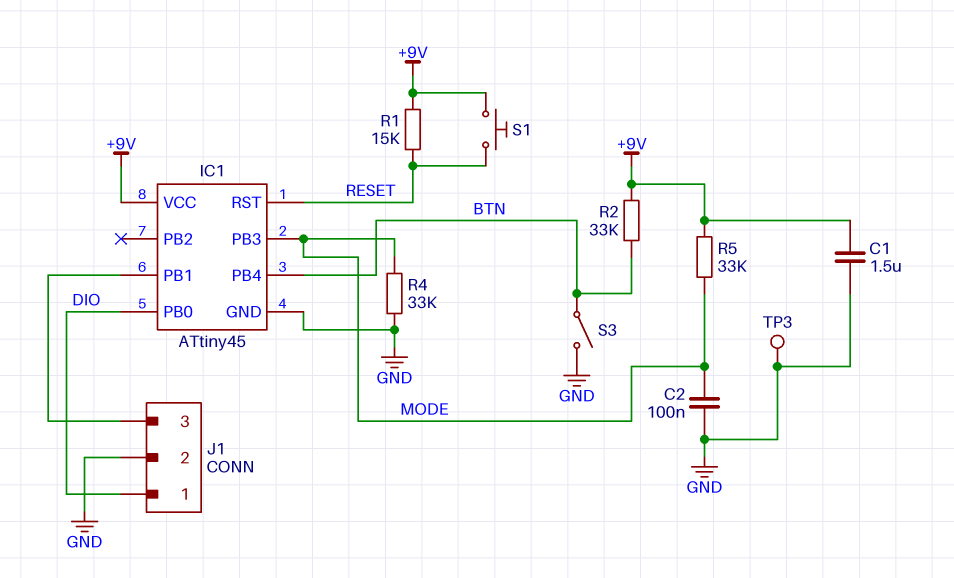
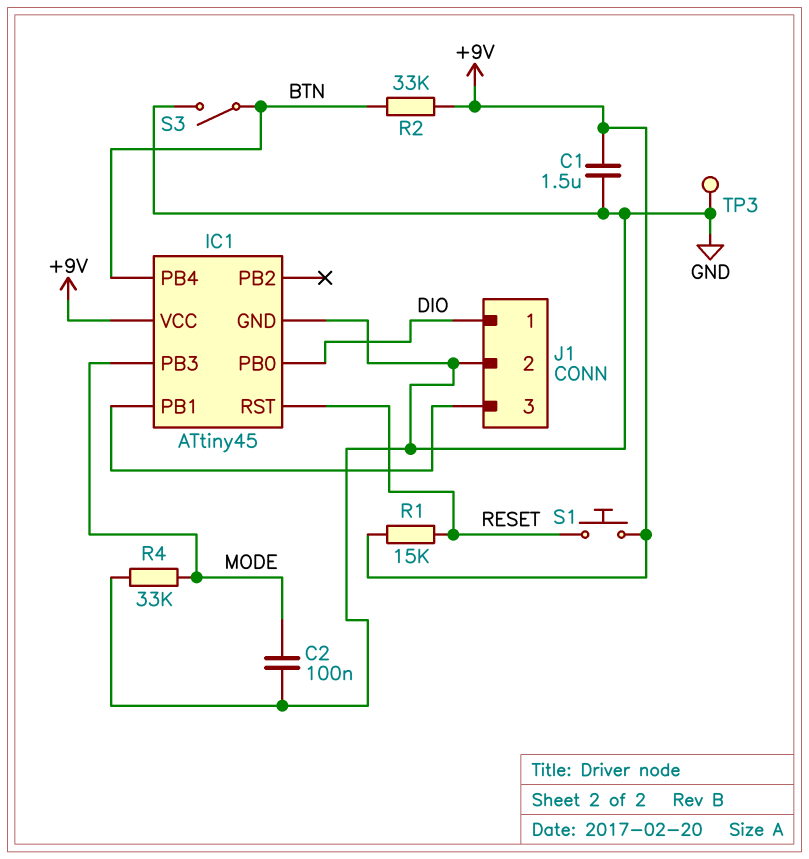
R5: 33k (+9V, MODE) -> none

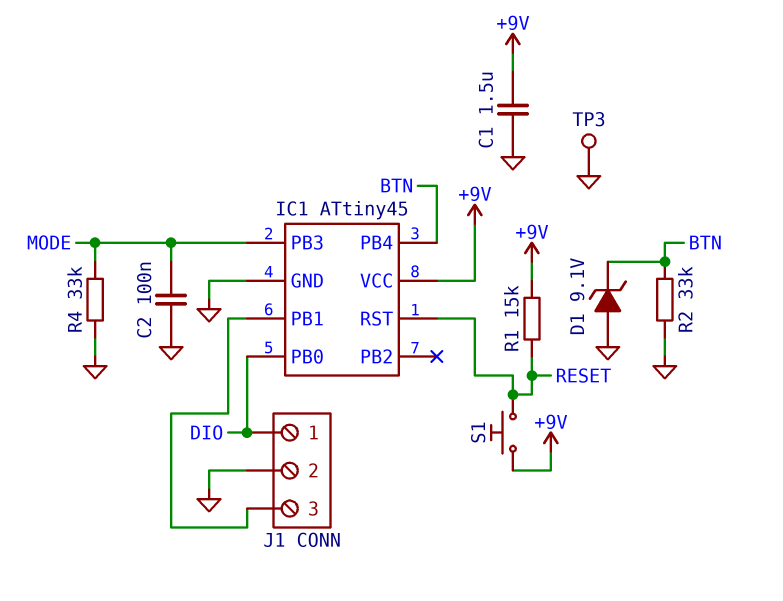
D1: none -> zener 9.1V (A GND, K BTN)
R2: 33k (+9V, BTN) -> 33k (BTN, GND)
S3: switch (BTN, GND) -> none

